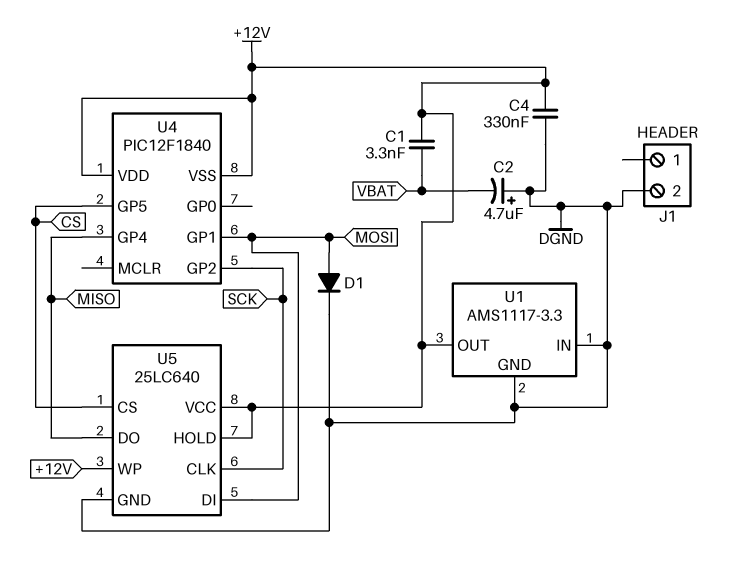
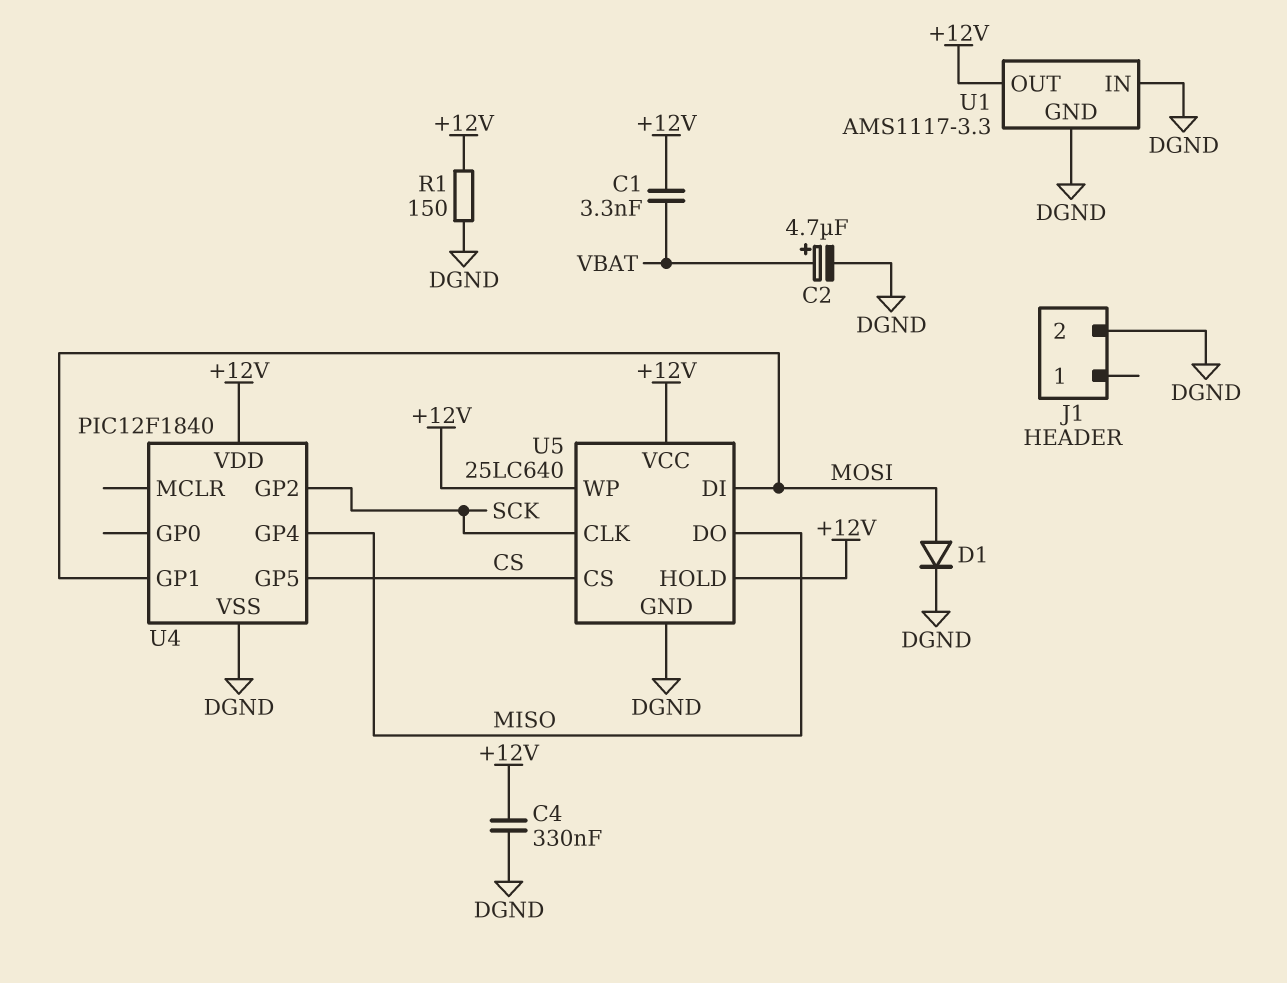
C2: 4.7uF (plus DGND, minus VBAT) -> 4.7uF (plus VBAT, minus DGND)
R1: none -> 150 (+12V, DGND)
U4 pin VSS: +12V -> DGND

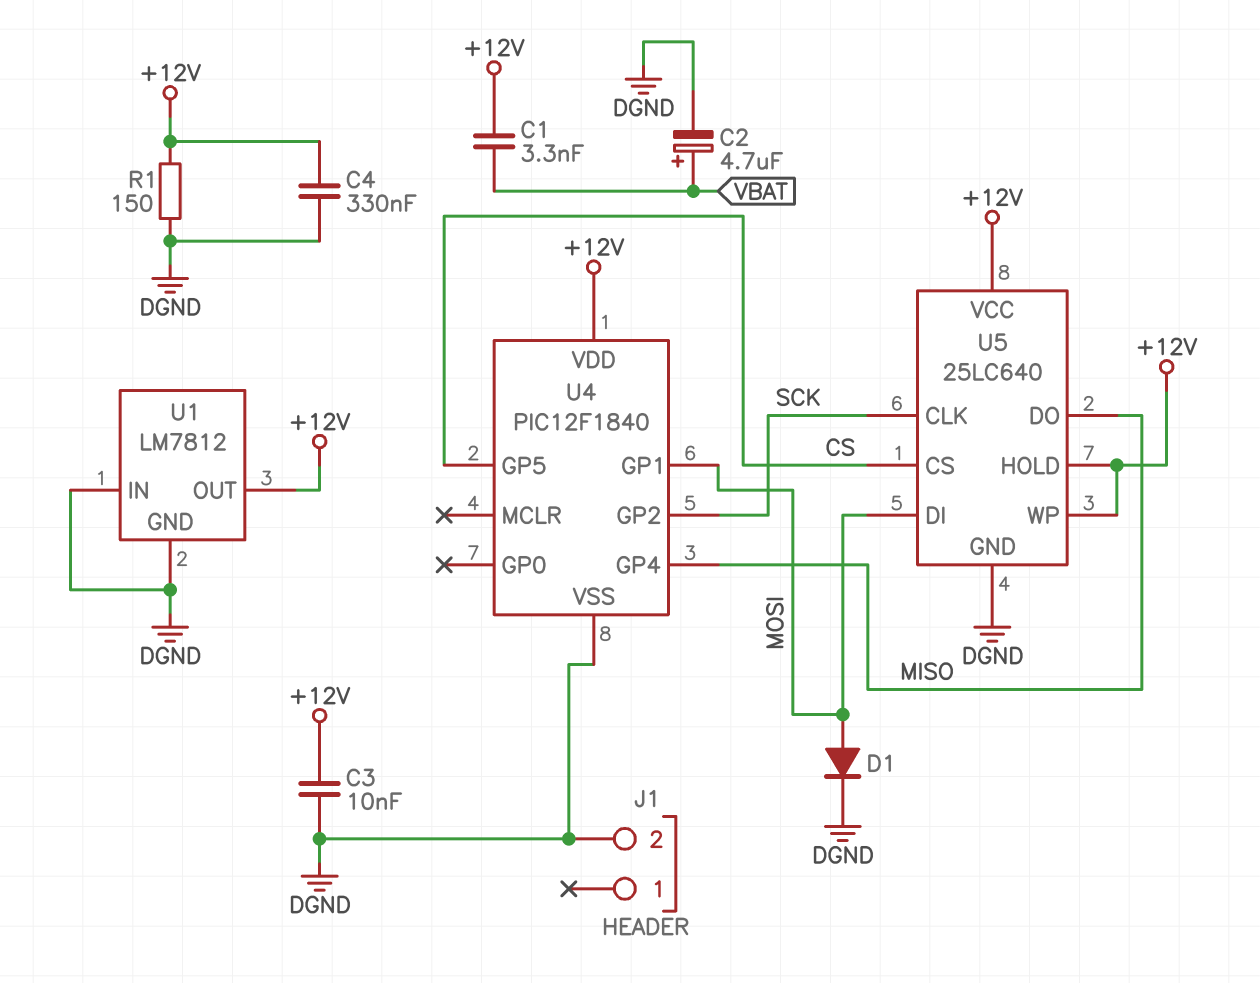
C3: none -> 10nF (+12V, DGND)
U1: AMS1117-3.3 -> LM7812

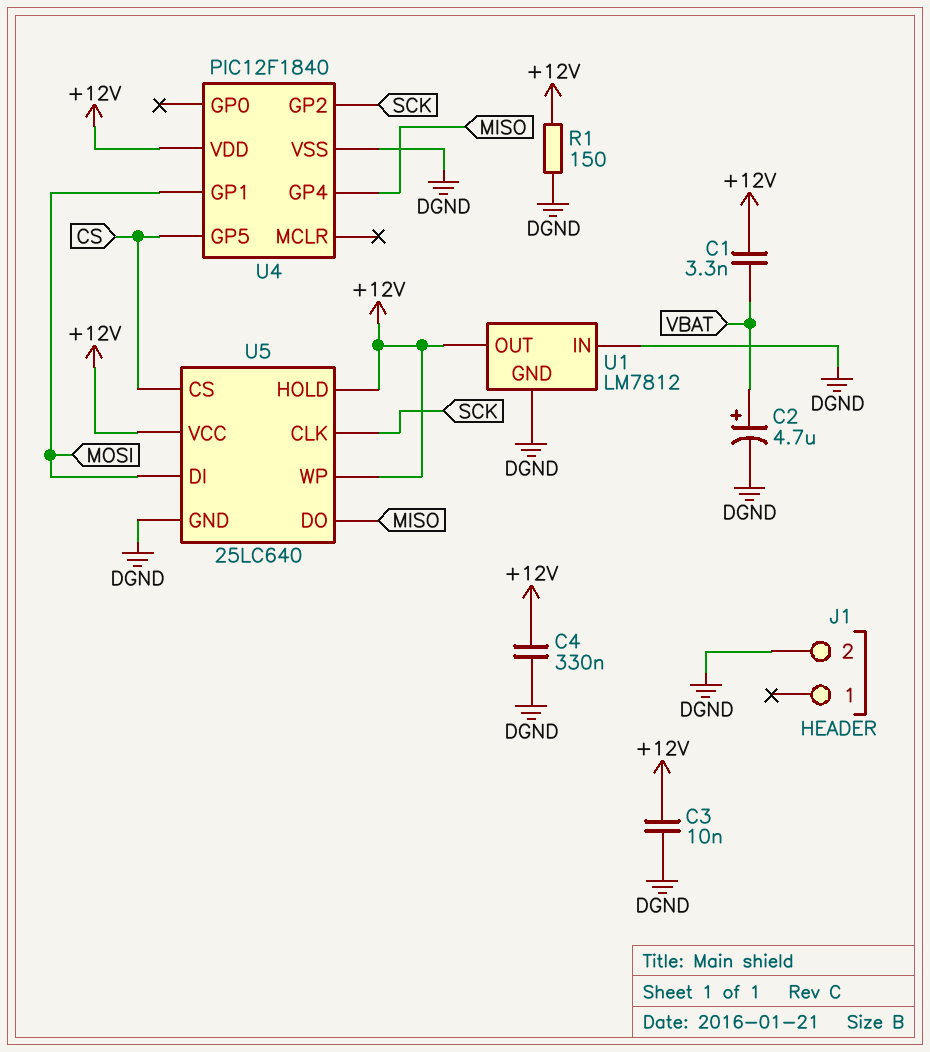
D1: diode (A MOSI, K DGND) -> none

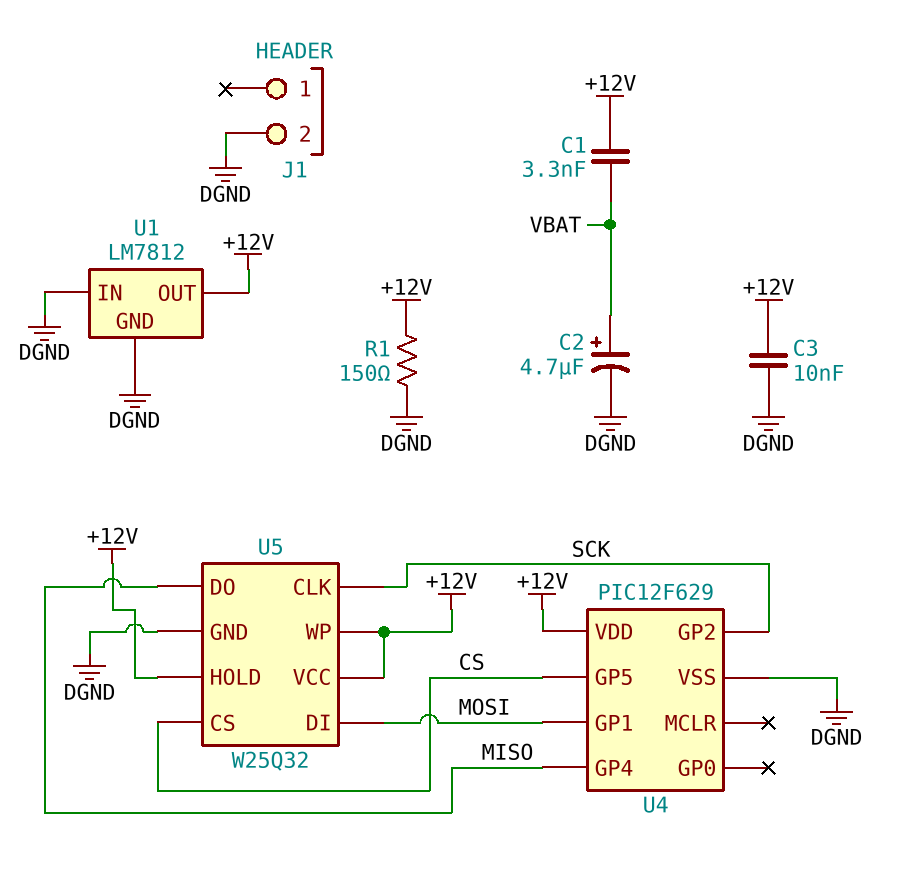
C4: 330nF (+12V, DGND) -> none
U4: PIC12F1840 -> PIC12F629
U5: 25LC640 -> W25Q32

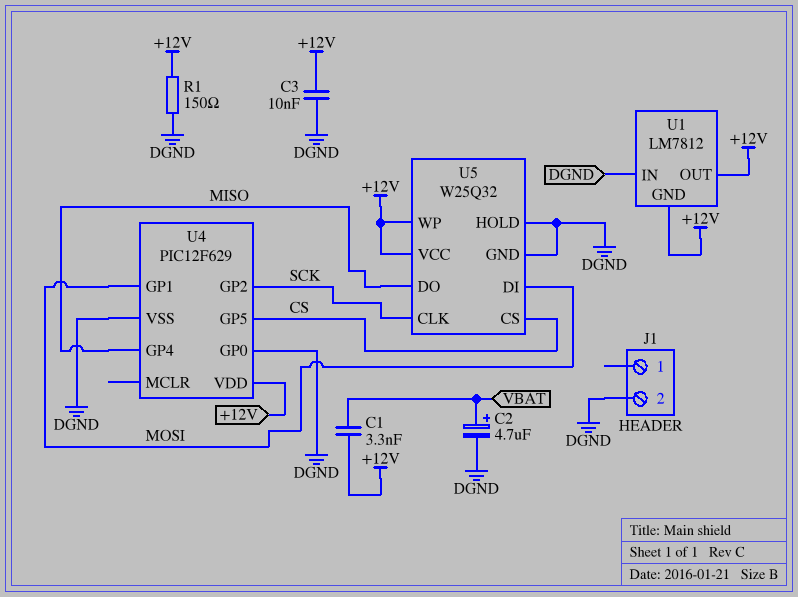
U1 pin GND: DGND -> +12V
U4 pin GP0: none -> DGND
U5 pin HOLD: +12V -> DGND

